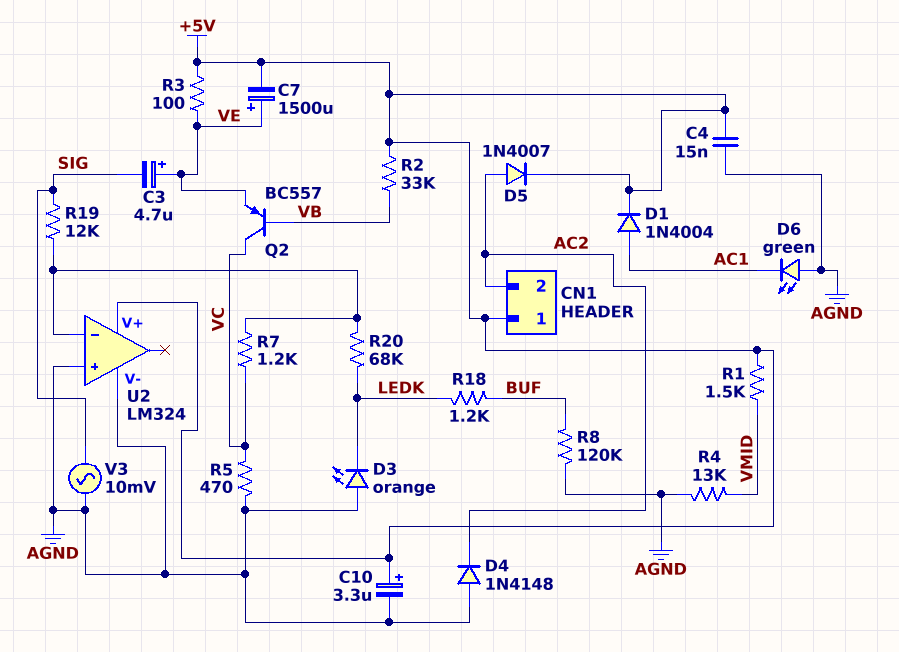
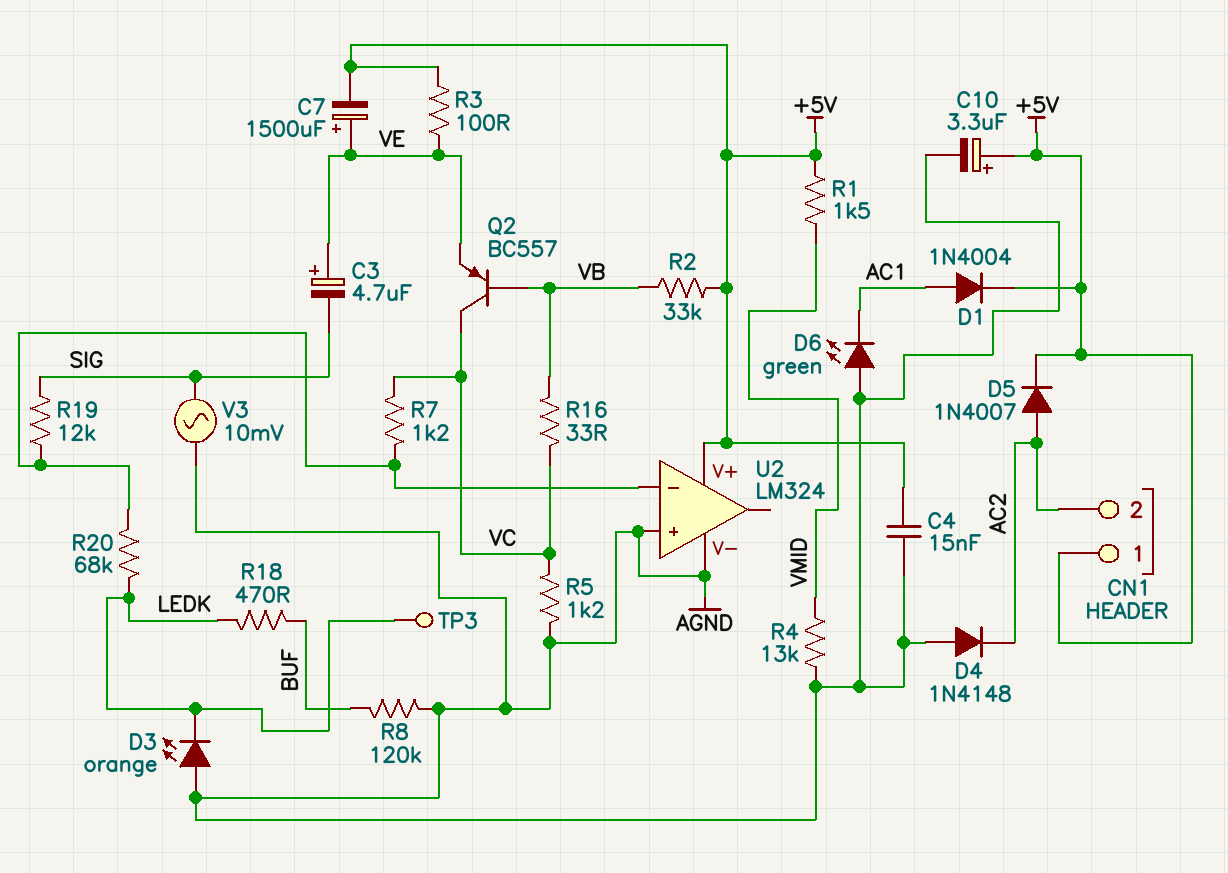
R5: 470 (AGND, VC) -> 1.2k (AGND, VC)
R16: none -> 33 (VB, VC)
R18: 1.2k (BUF, LEDK) -> 470 (BUF, LEDK)
TP3: none -> test point (LEDK)

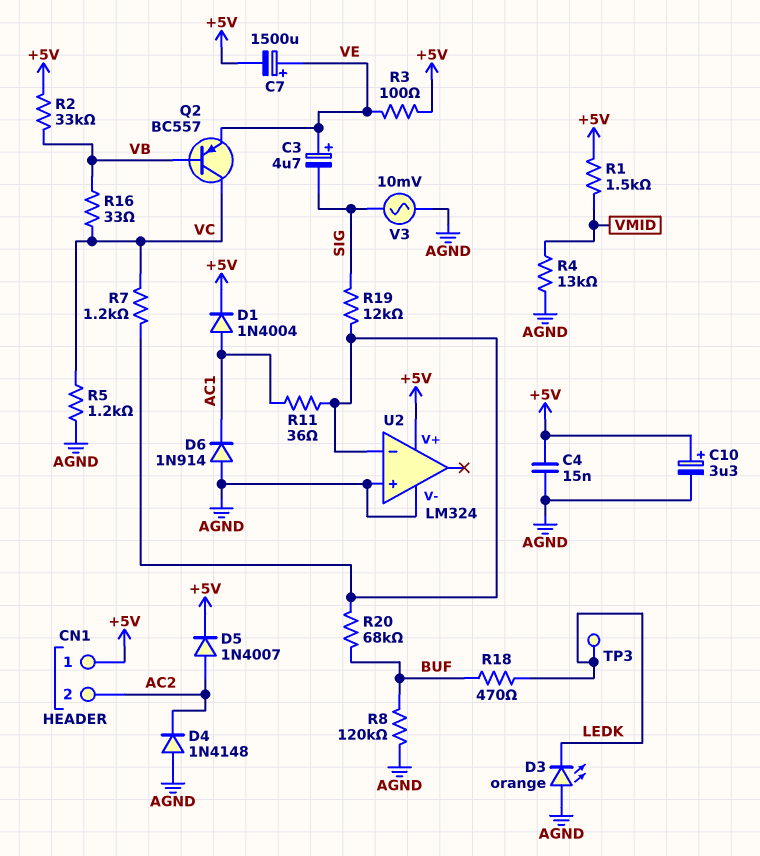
D6: LED green (A AGND, K AC1) -> diode 1N914 (A AGND, K AC1)
R11: none -> 36 (AC1, U2/in-)
R20: 68k (LEDK, U2/in-) -> 68k (BUF, U2/in-)

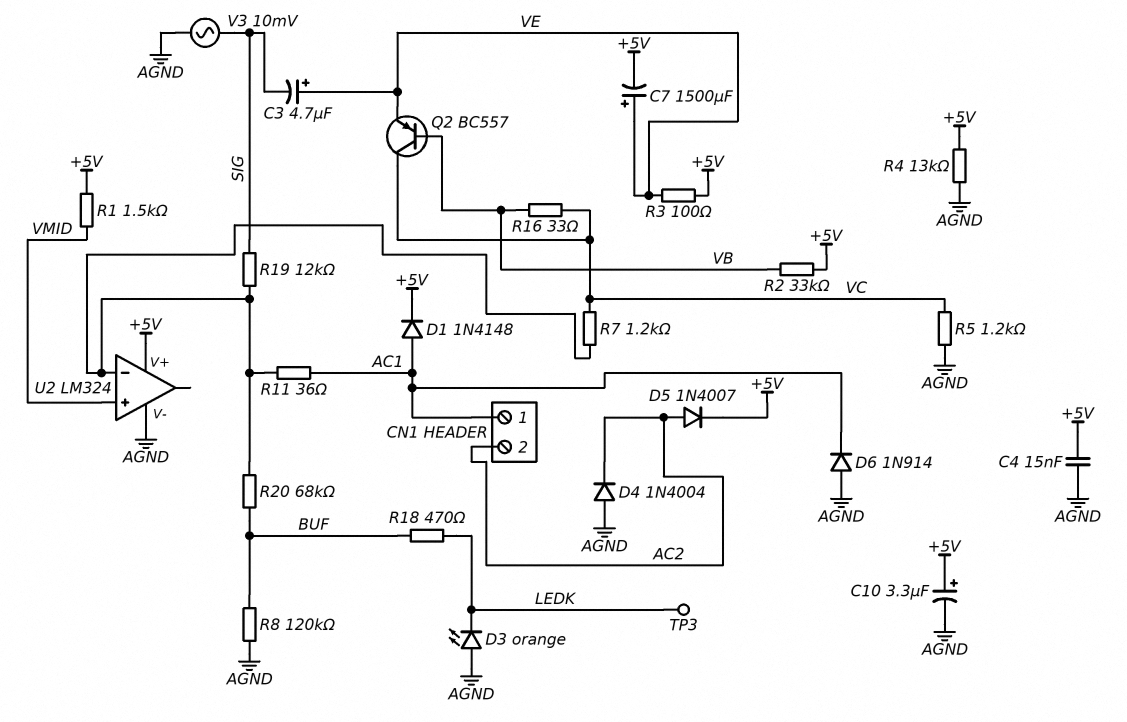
CN1 pin 1: +5V -> AC1
D1: diode 1N4004 (A AC1, K +5V) -> diode 1N4148 (A AC1, K +5V)
D4: diode 1N4148 (A AGND, K AC2) -> diode 1N4004 (A AGND, K AC2)
R4: 13k (AGND, VMID) -> 13k (+5V, AGND)
U2 pin in+: AGND -> VMID

